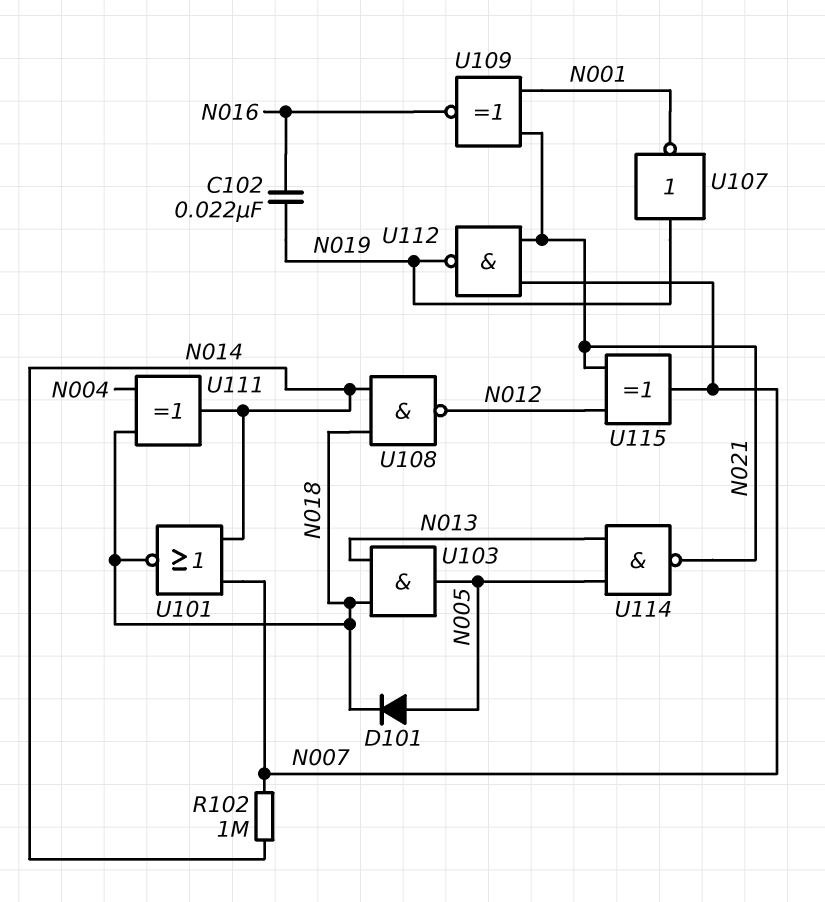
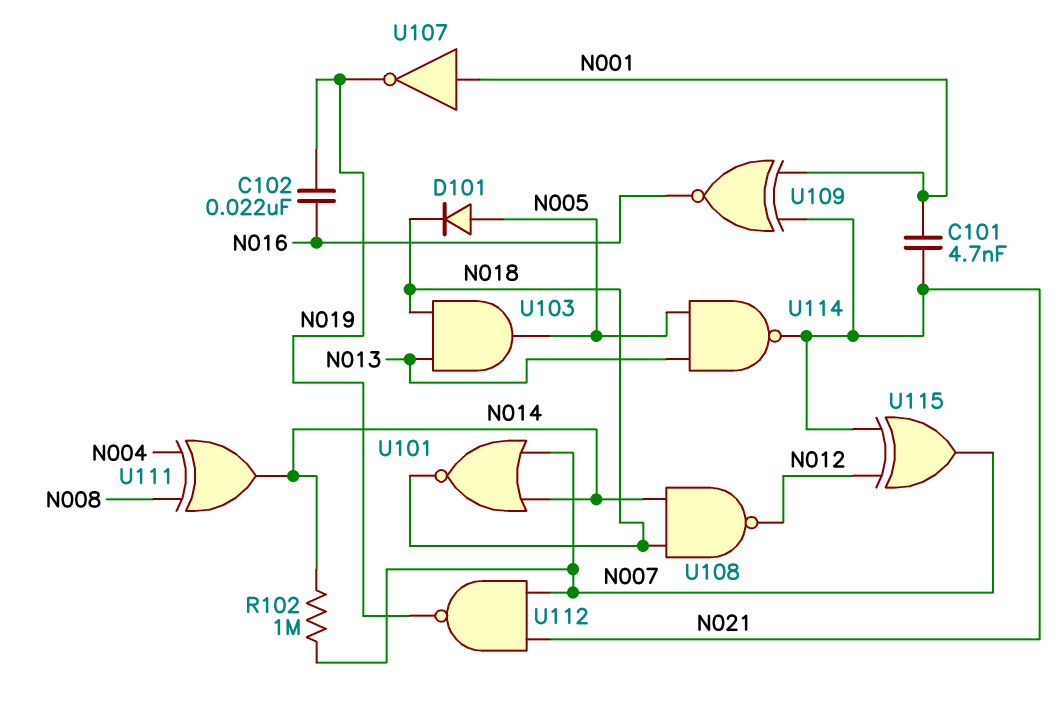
C101: none -> 4.7nF (N001, N021)
U107: NOT (in N019, out N001) -> NOT (in N001, out N019)
U111: XOR (in N004, in N018, out N014) -> XOR (in N004, in N008, out N014)

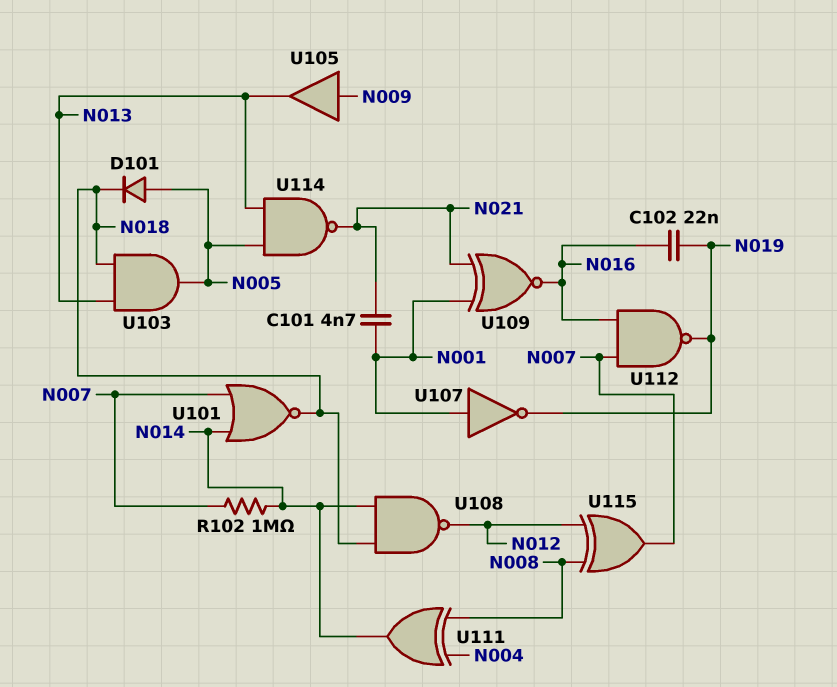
U105: none -> buffer (in N009, out N013)
U112: NAND (in N007, in N021, out N019) -> NAND (in N007, in N016, out N019)
U115: XOR (in N012, in N021, out N007) -> XOR (in N008, in N012, out N007)

